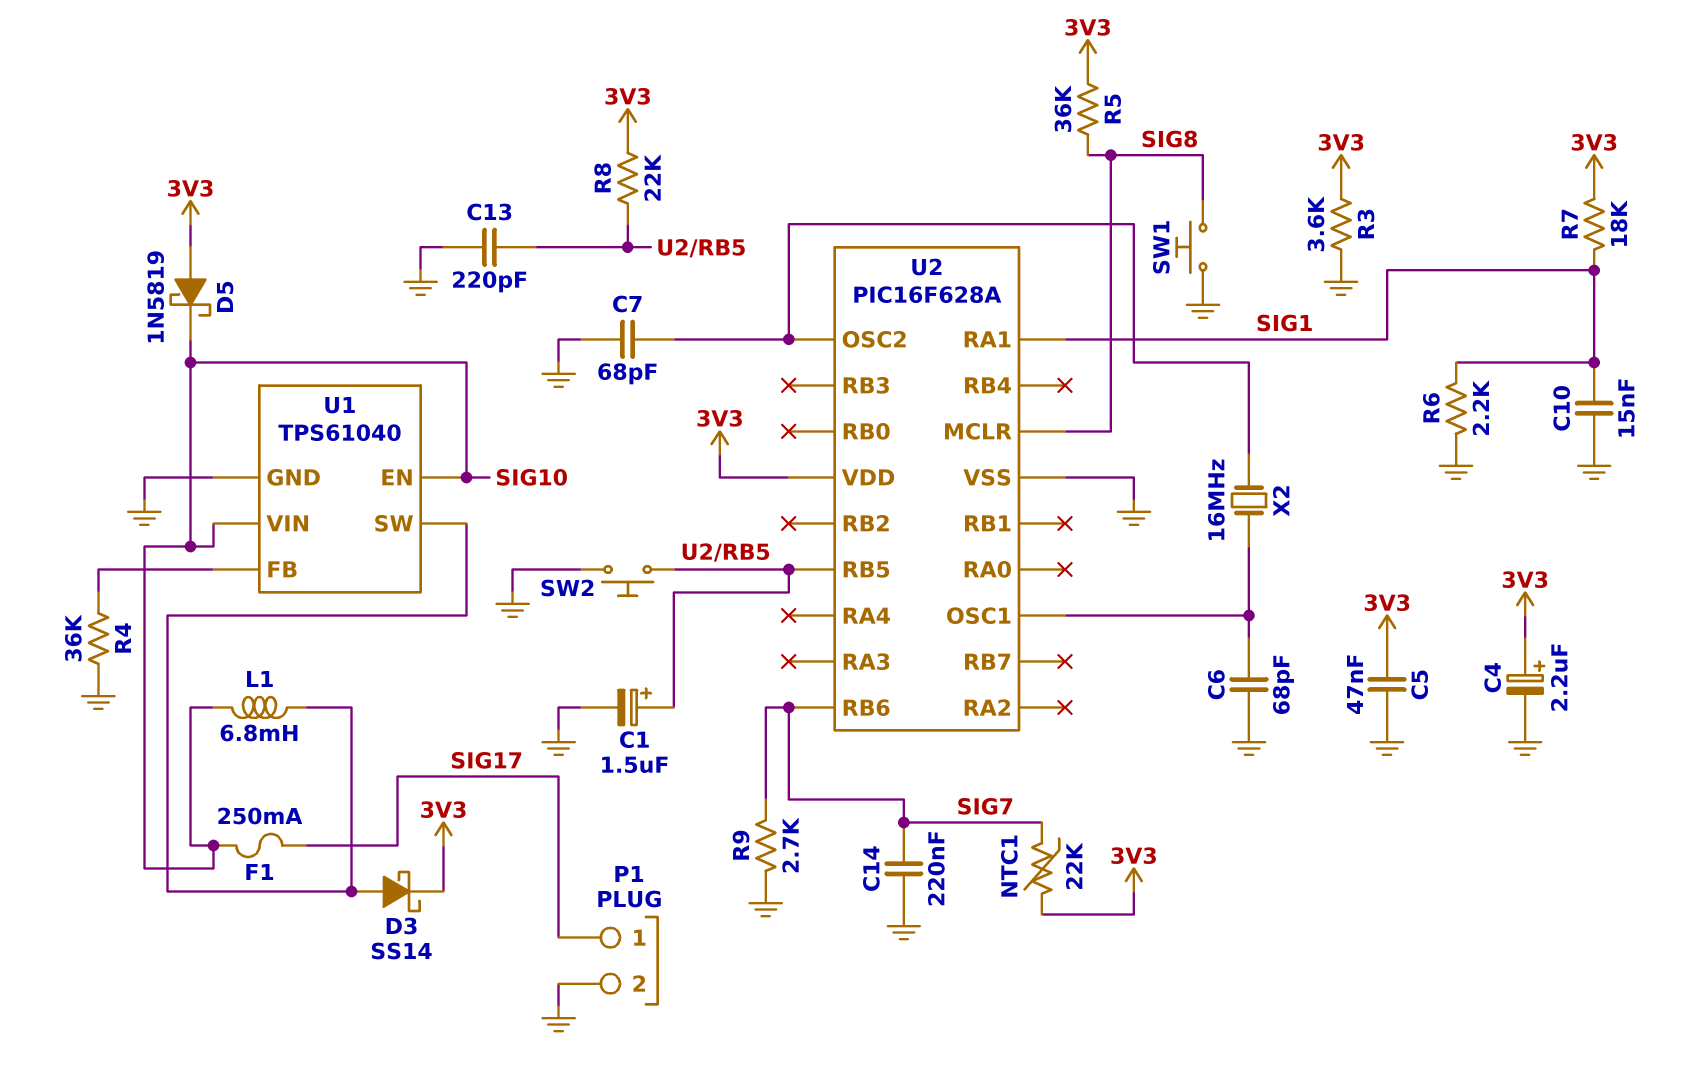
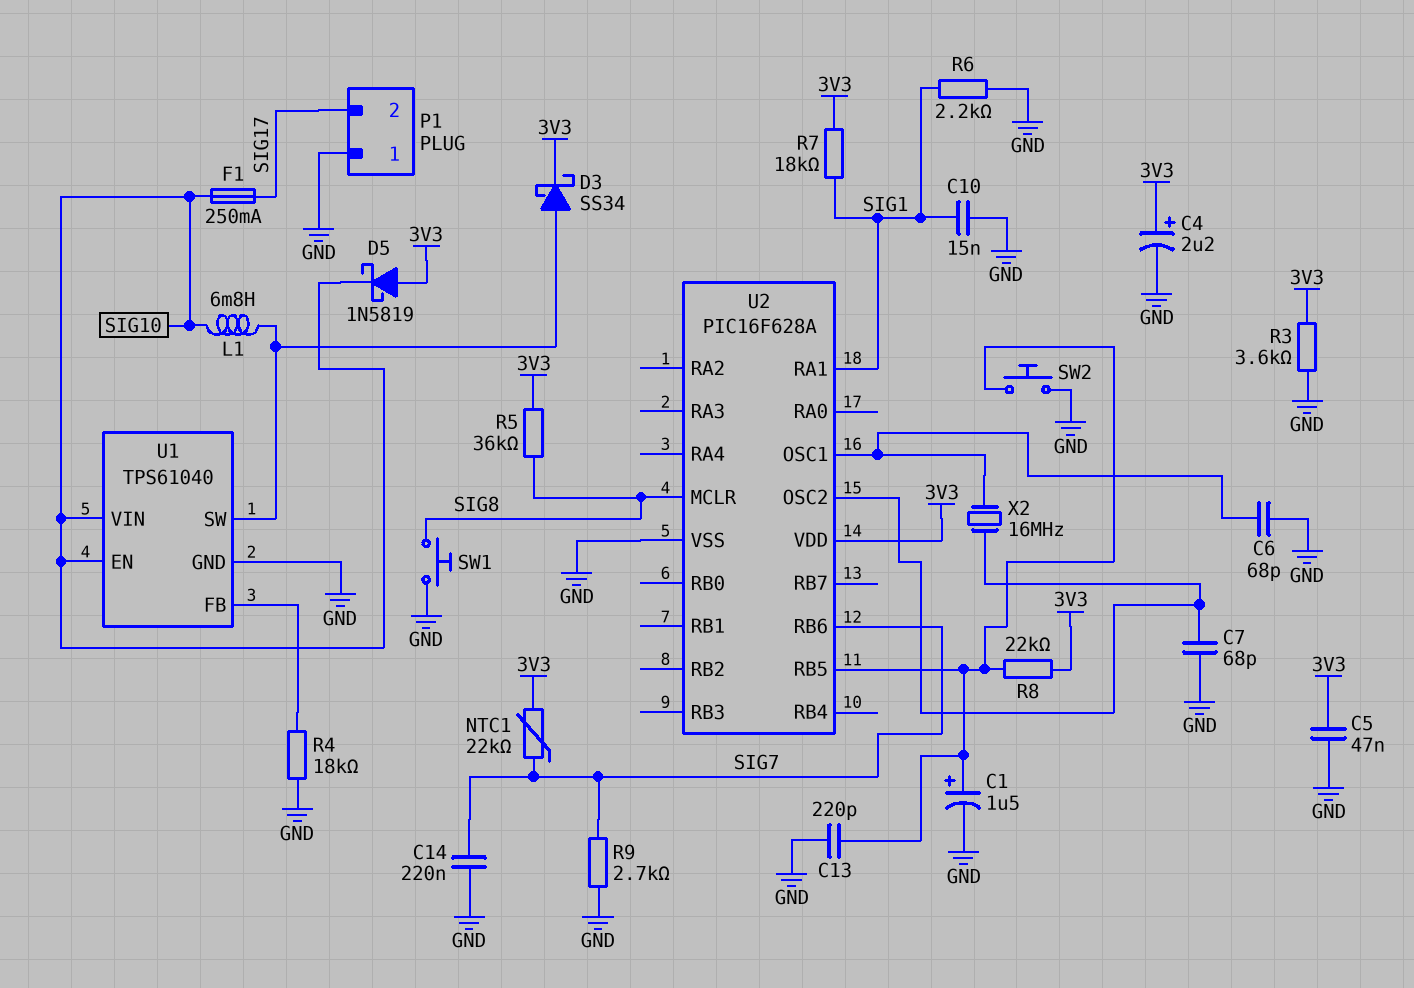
D3: schottky SS14 (A U1/SW, K 3V3) -> schottky SS34 (A U1/SW, K 3V3)
P1 pin 1: SIG17 -> GND
P1 pin 2: GND -> SIG17
R4: 36k (GND, U1/FB) -> 18k (GND, U1/FB)

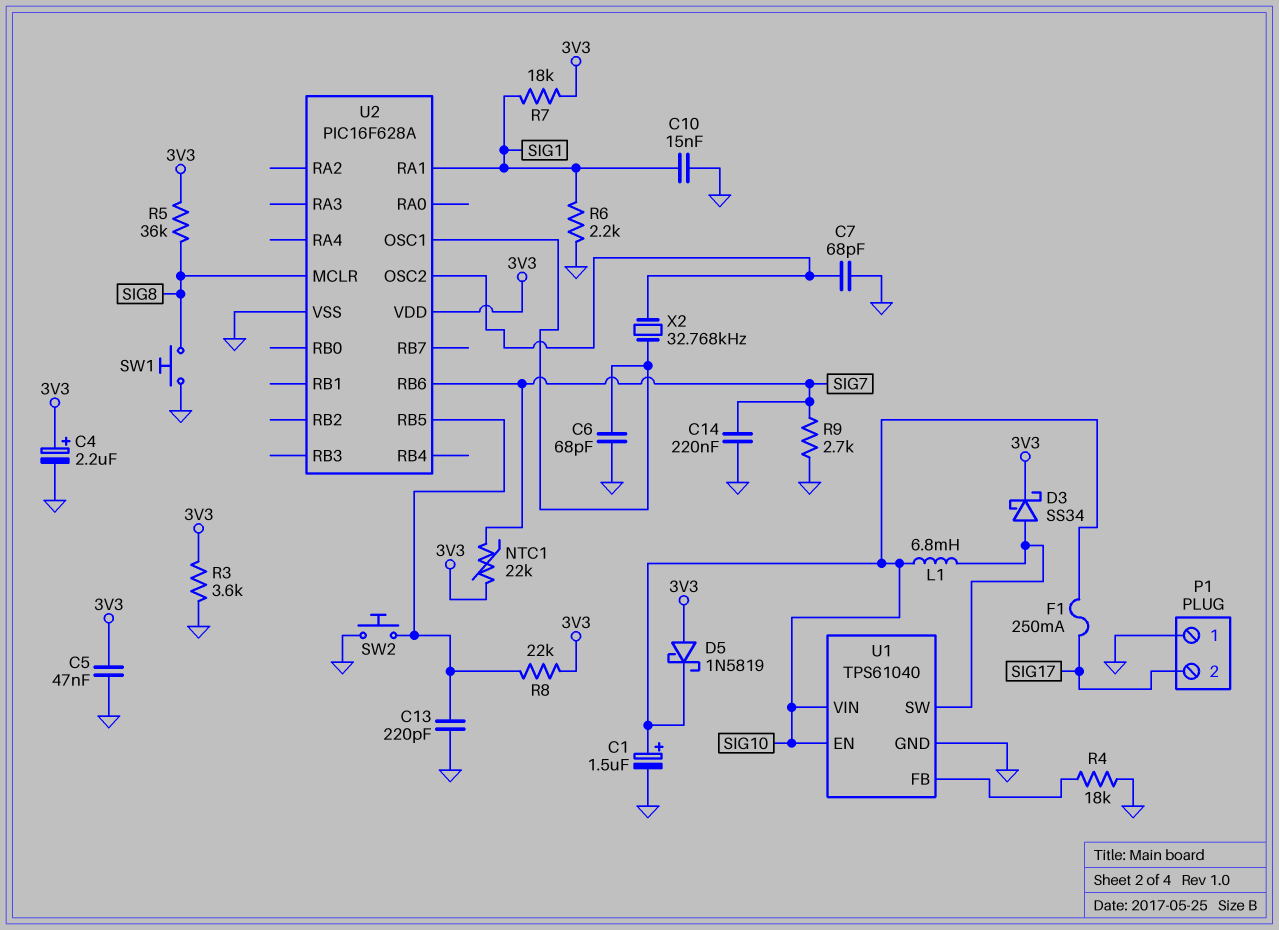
C1: 1.5uF (plus U2/RB5, minus GND) -> 1.5uF (plus SIG10, minus GND)
X2: 16MHz (U2/OSC1, U2/OSC2) -> 32.768kHz (U2/OSC1, U2/OSC2)

